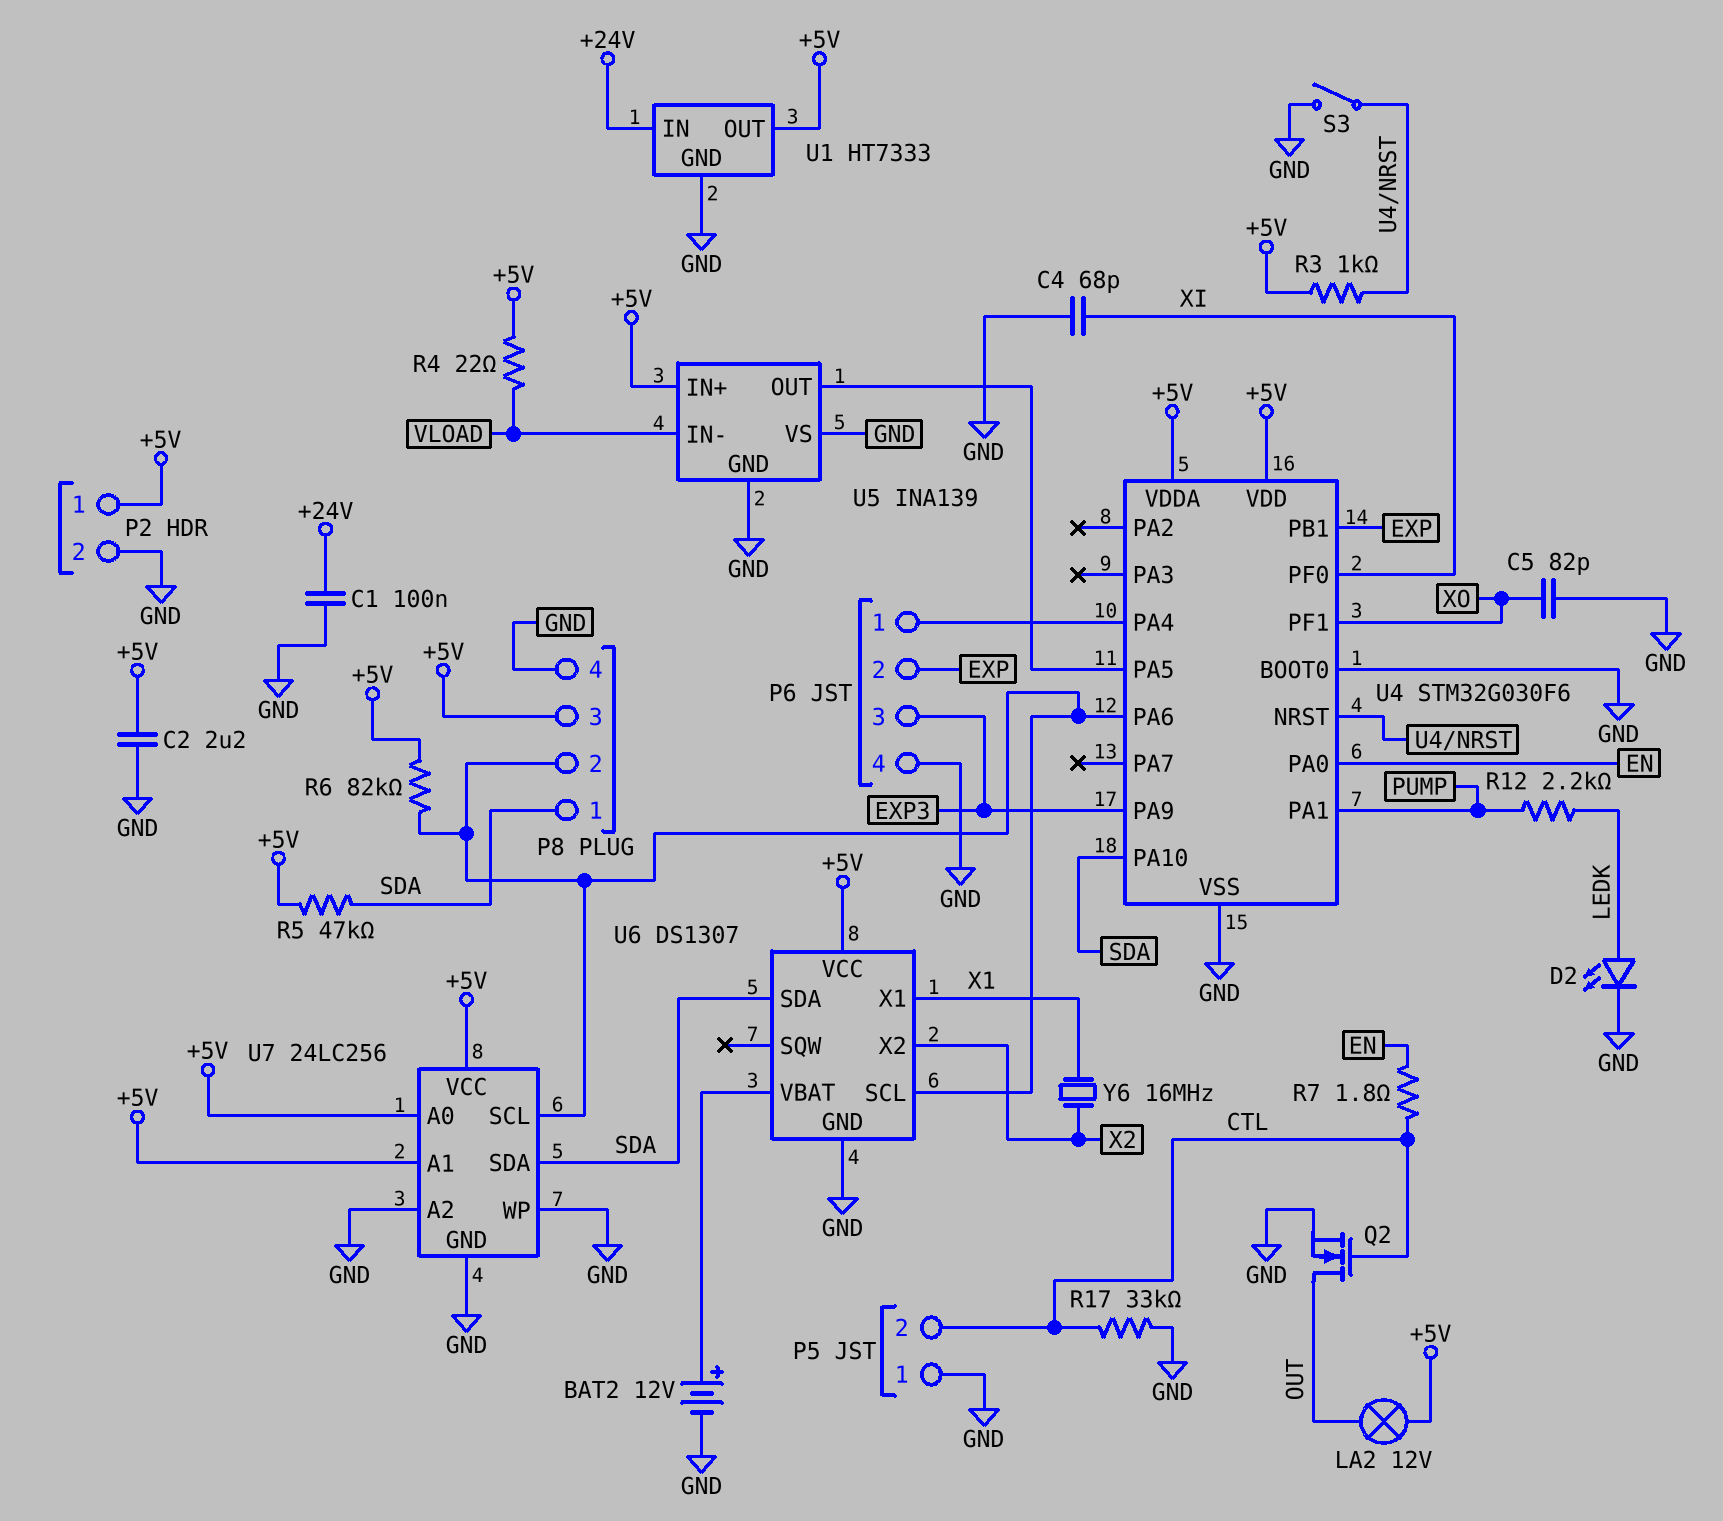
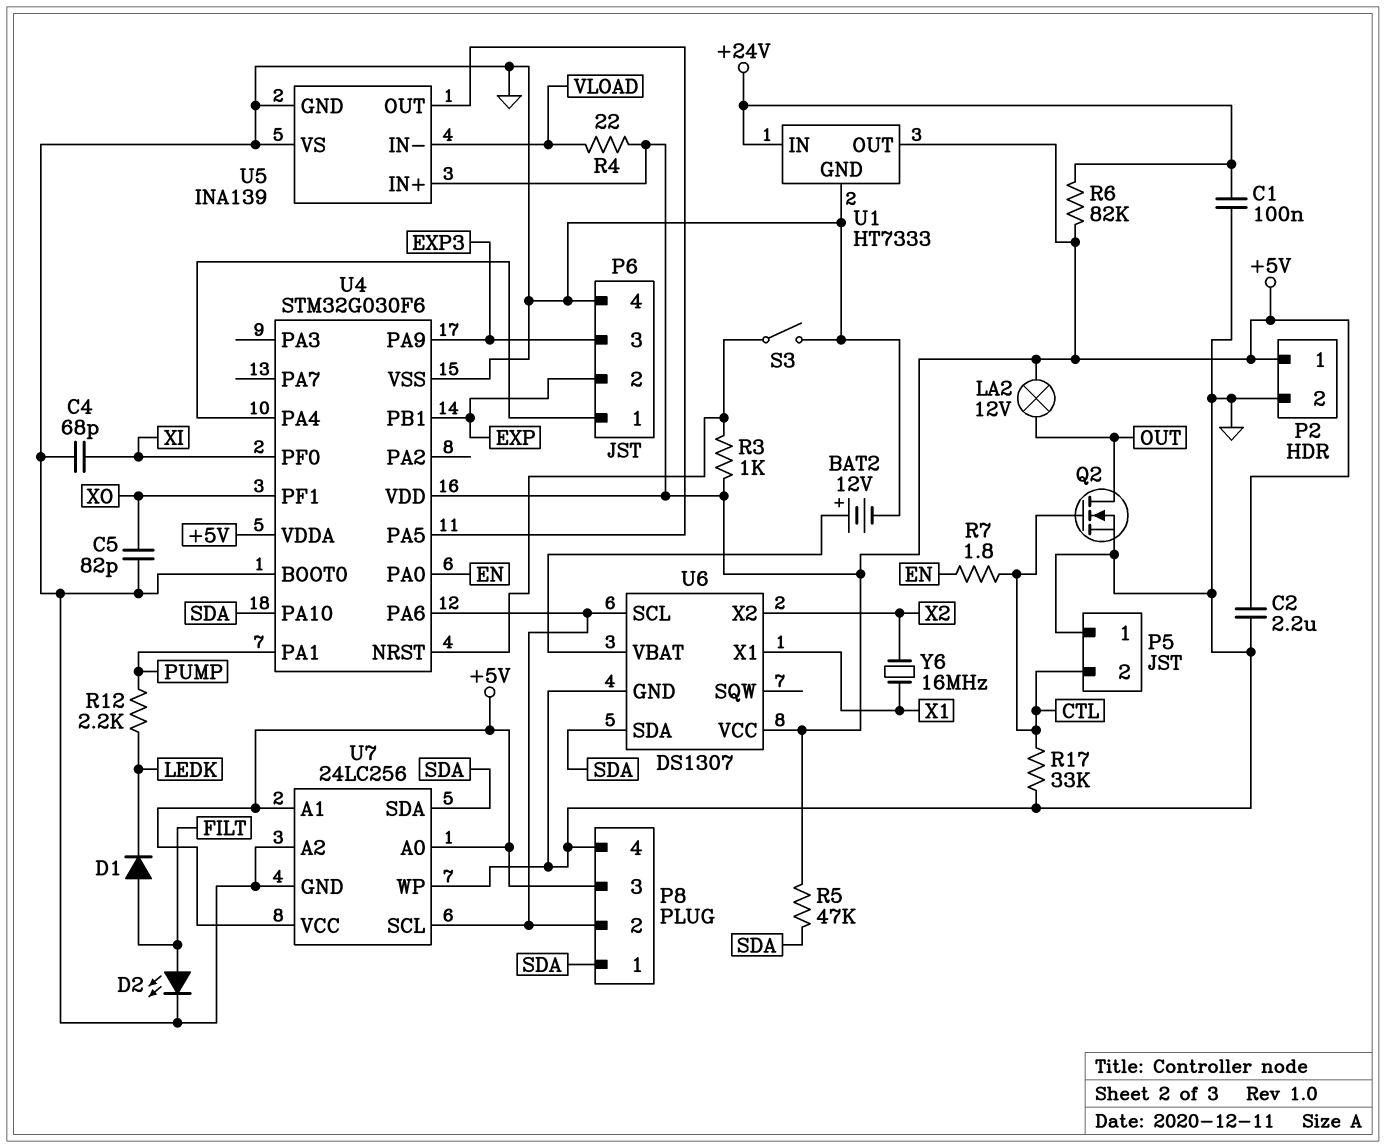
D1: none -> diode (A FILT, K LEDK)
D2: LED (A LEDK, K GND) -> LED (A FILT, K GND)
R6: 82k (+5V, P8/2) -> 82k (+5V, +24V)

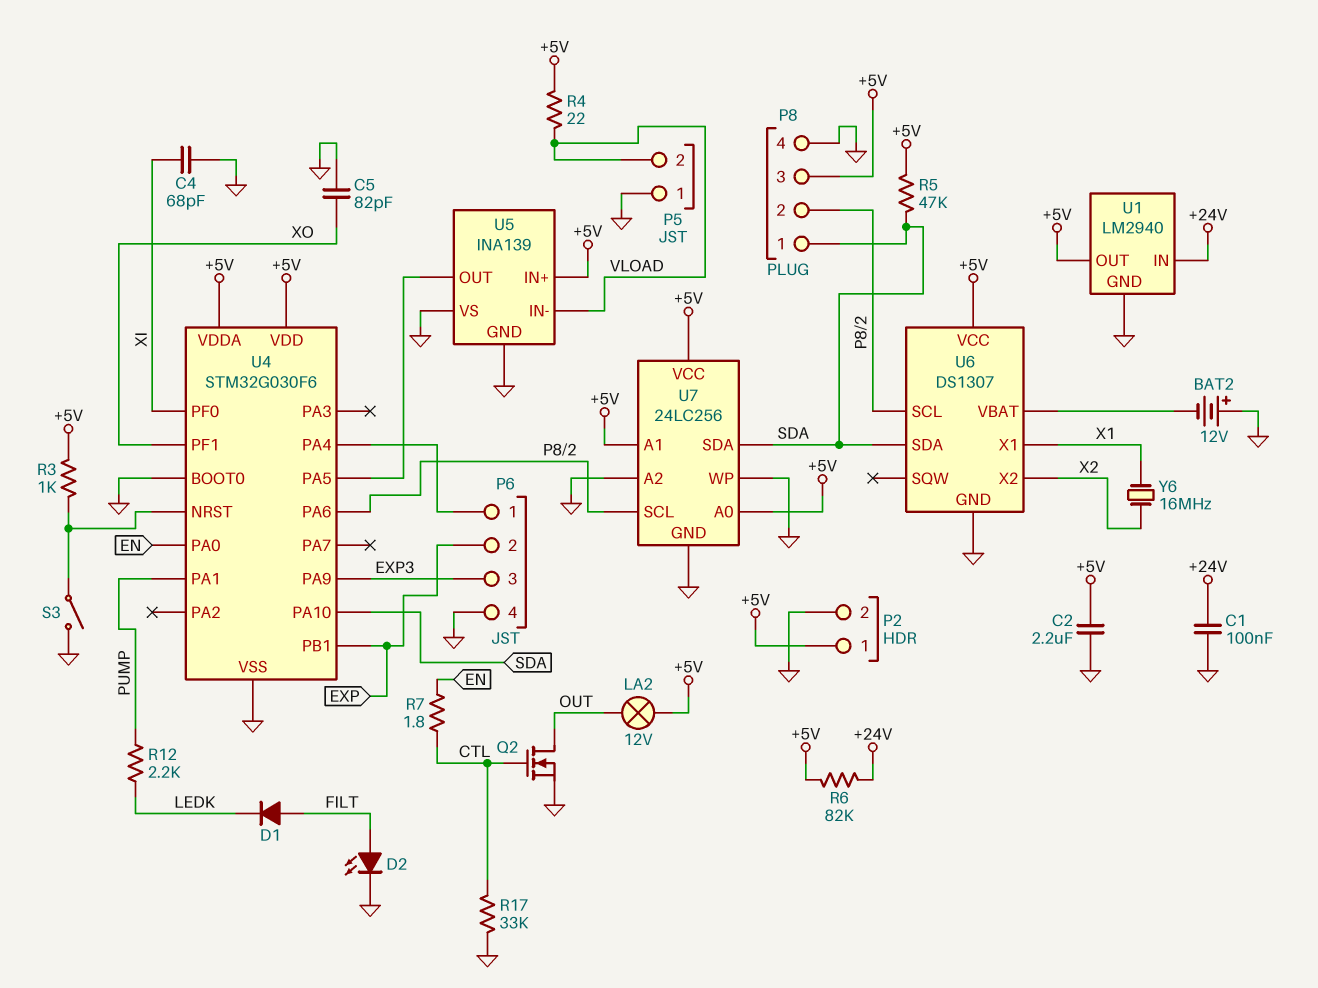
BAT2: 12V (plus U6/VBAT, minus GND) -> 12V (plus GND, minus U6/VBAT)
P5 pin 2: CTL -> VLOAD
U1: HT7333 -> LM2940

